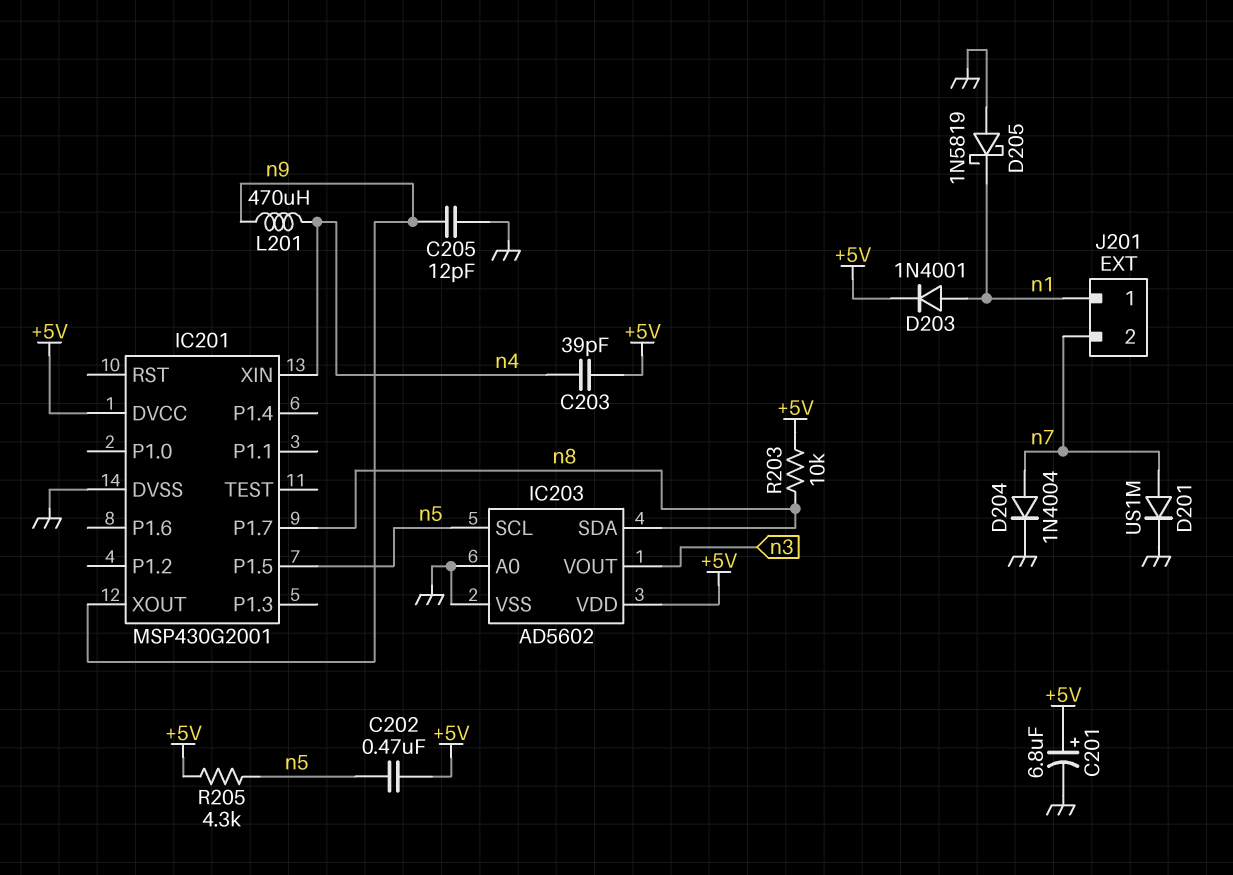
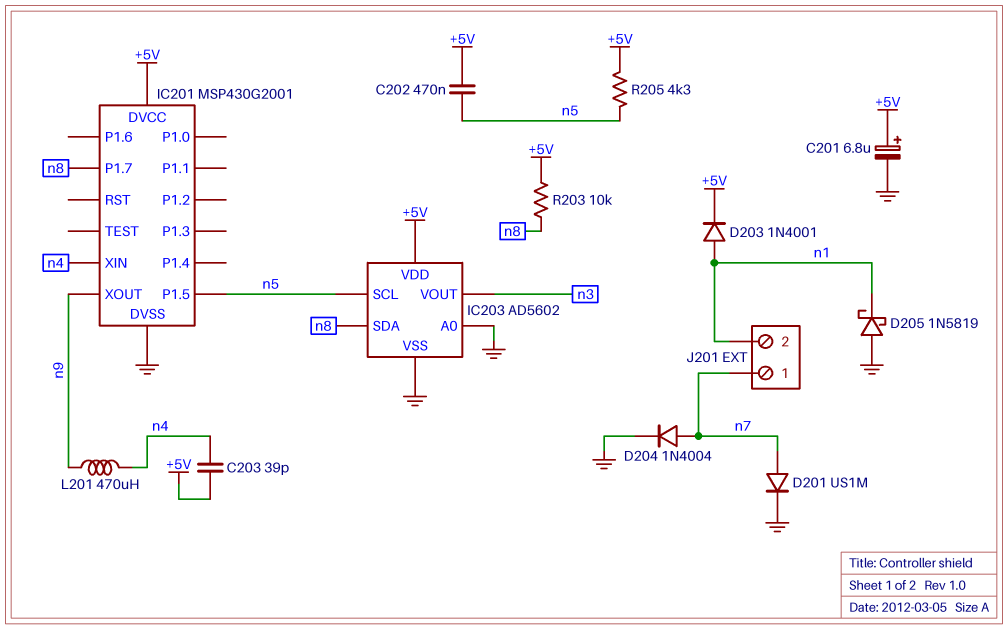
C205: 12pF (GND, n9) -> none
J201 pin 1: n1 -> n7
J201 pin 2: n7 -> n1

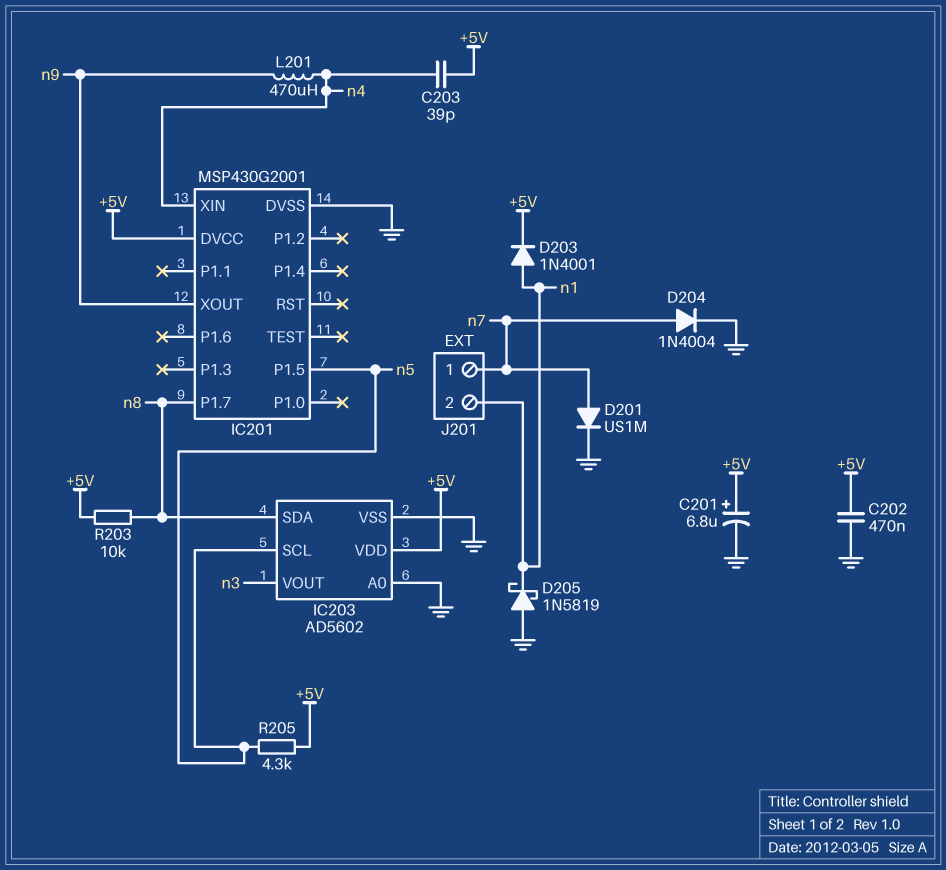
C202: 470nF (+5V, n5) -> 470nF (+5V, GND)

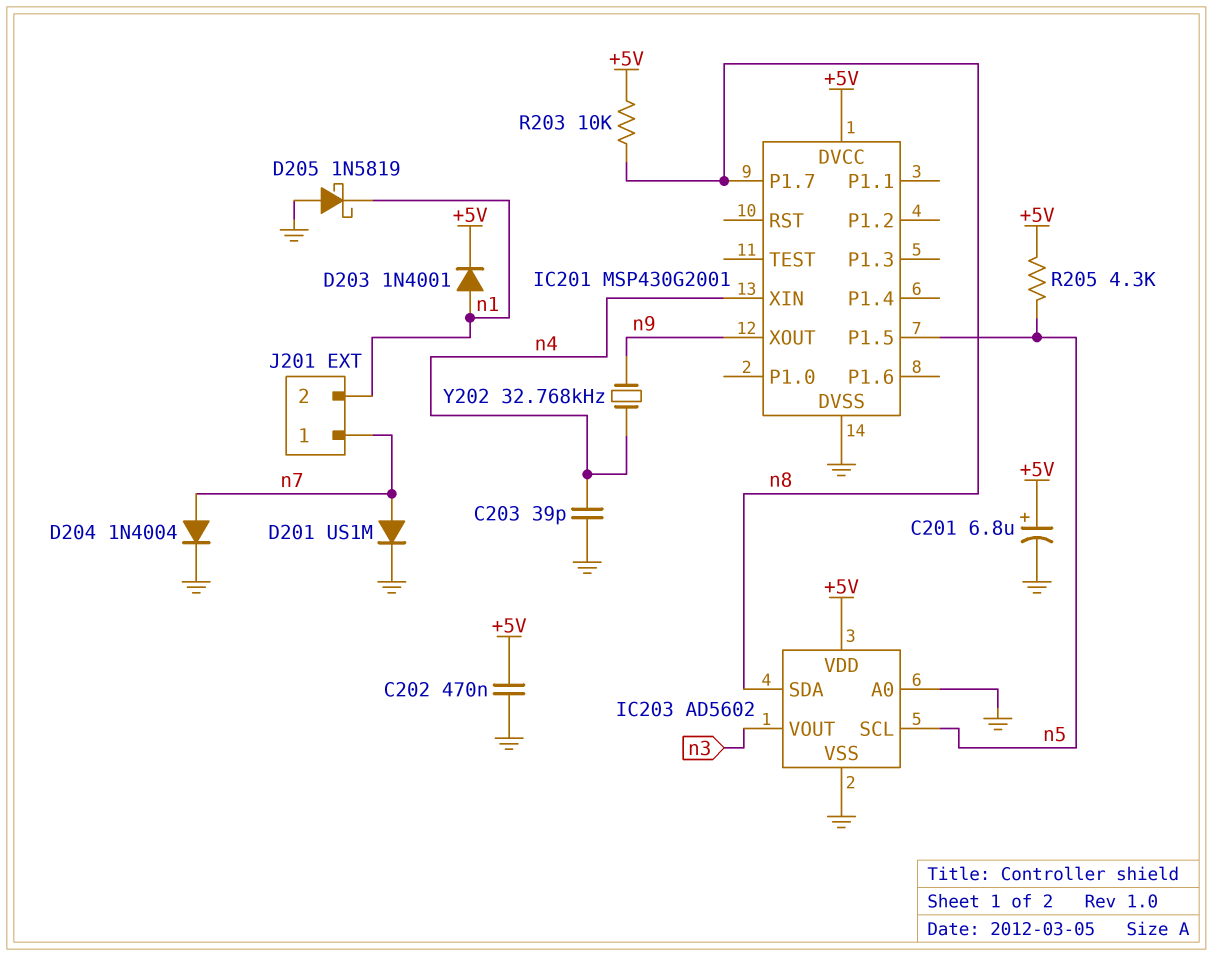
C203: 39pF (+5V, n4) -> 39pF (GND, n4)
L201: 470uH (n4, n9) -> none
Y202: none -> 32.768kHz (n4, n9)

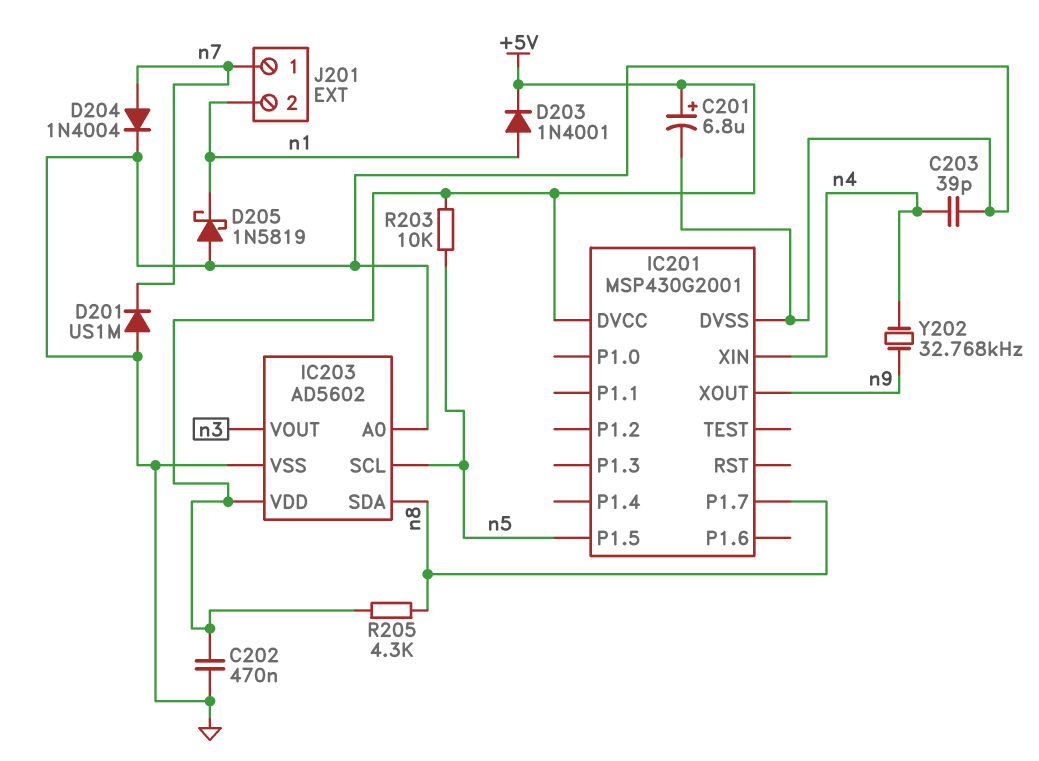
D201: diode US1M (A n7, K GND) -> diode US1M (A GND, K n7)
R203: 10k (+5V, n8) -> 10k (+5V, n5)
R205: 4.3k (+5V, n5) -> 4.3k (+5V, n8)

